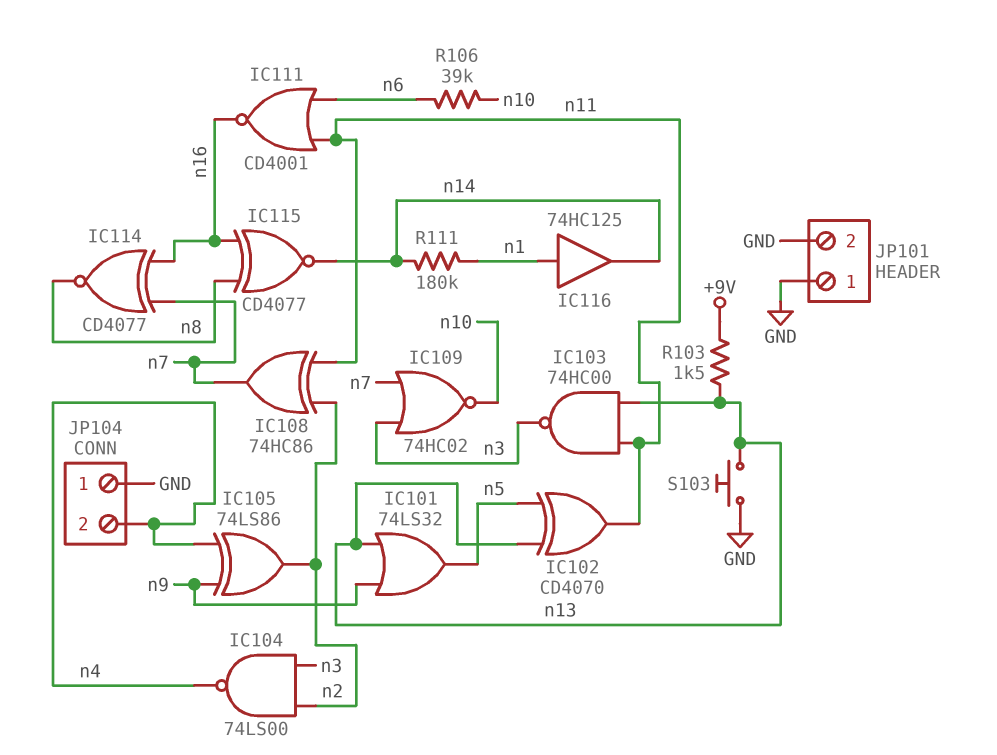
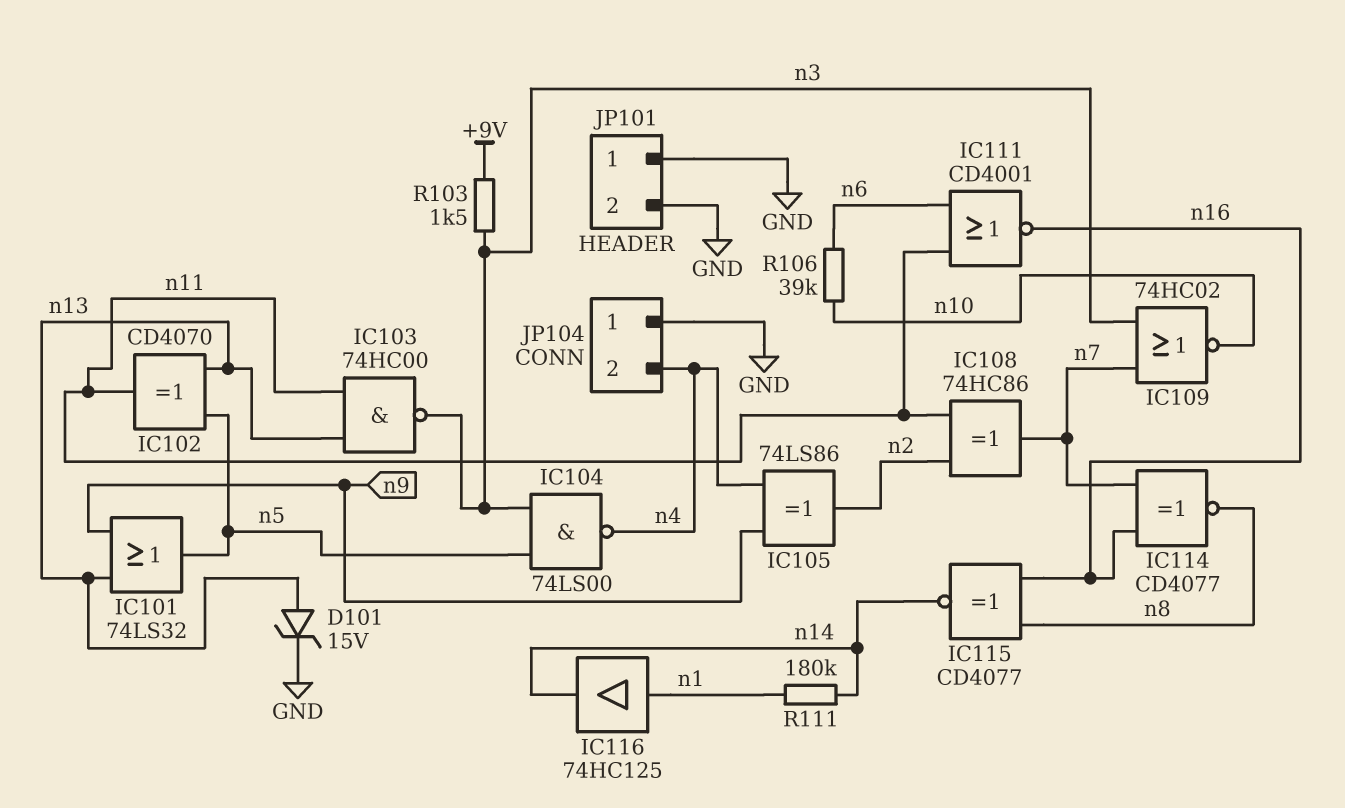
D101: none -> zener 15V (A n13, K GND)
IC104: NAND 74LS00 (in n2, in n3, out n4) -> NAND 74LS00 (in n3, in n5, out n4)
R103: 1.5k (+9V, n13) -> 1.5k (+9V, n3)
S103: button (GND, n13) -> none

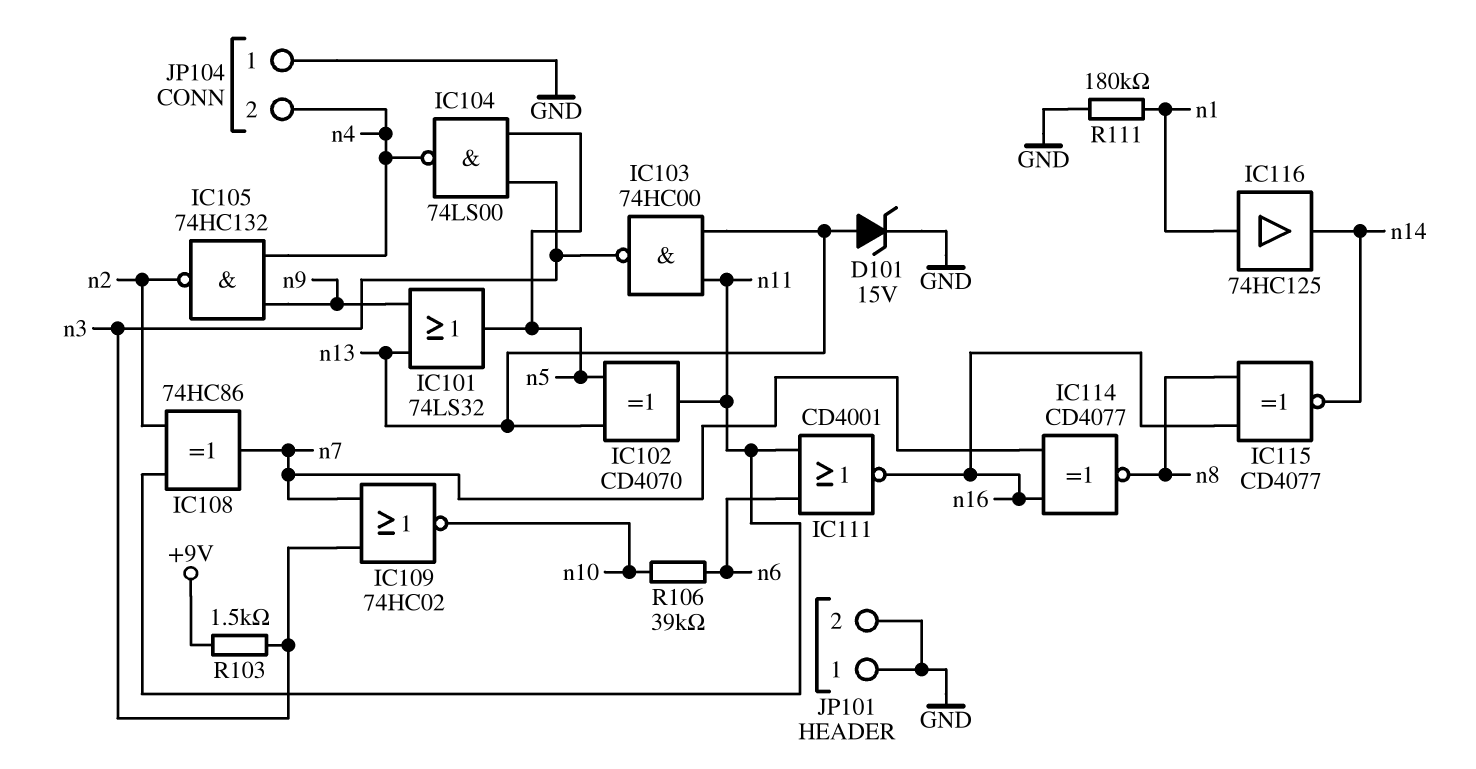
IC105: XOR 74LS86 (in n4, in n9, out n2) -> NAND 74HC132 (in n4, in n9, out n2)
R111: 180k (n1, n14) -> 180k (GND, n1)

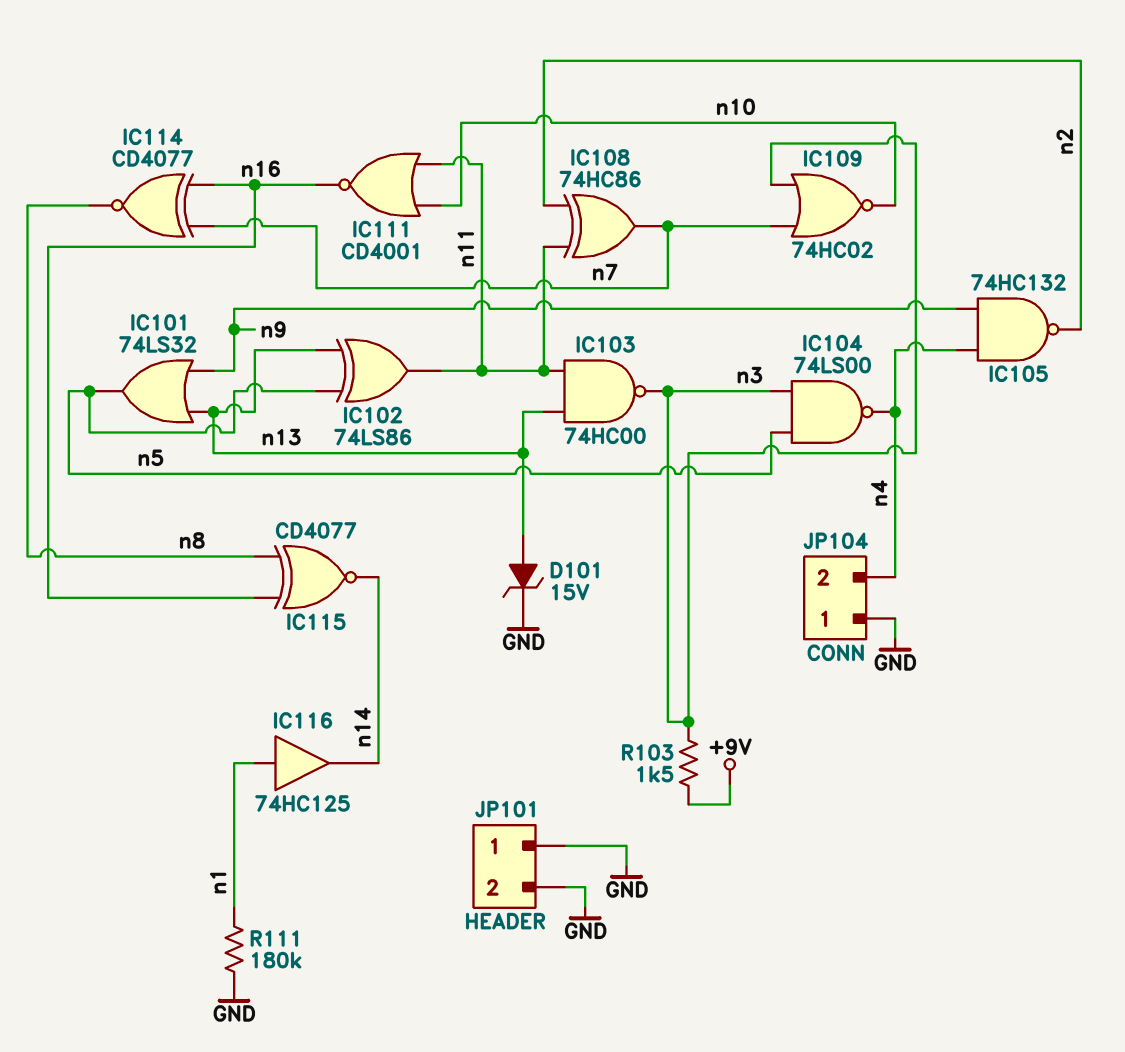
IC102: XOR CD4070 (in n5, in n13, out n11) -> XOR 74LS86 (in n5, in n13, out n11)
IC111: NOR CD4001 (in n6, in n11, out n16) -> NOR CD4001 (in n10, in n11, out n16)
R106: 39k (n6, n10) -> none

